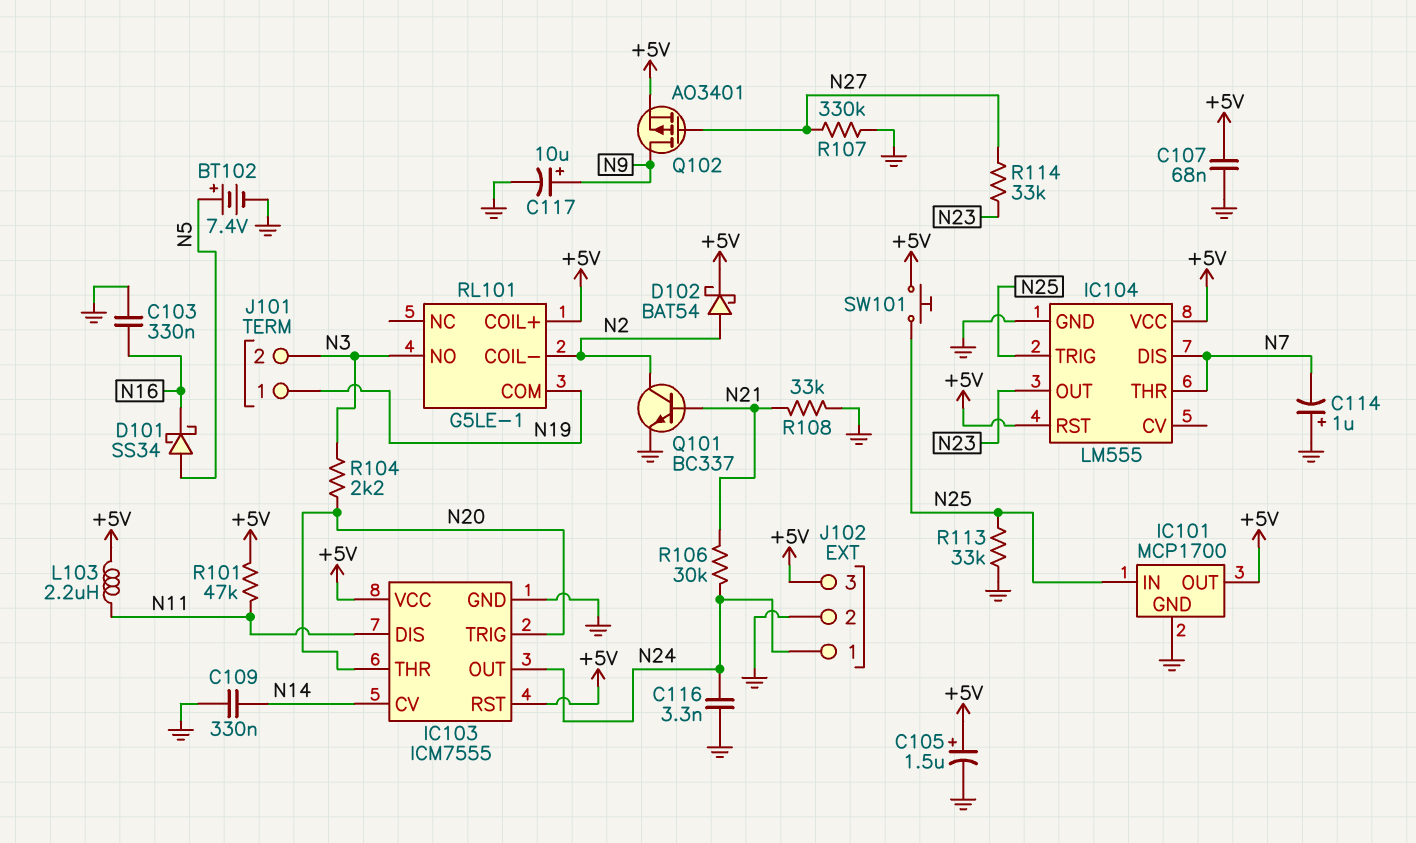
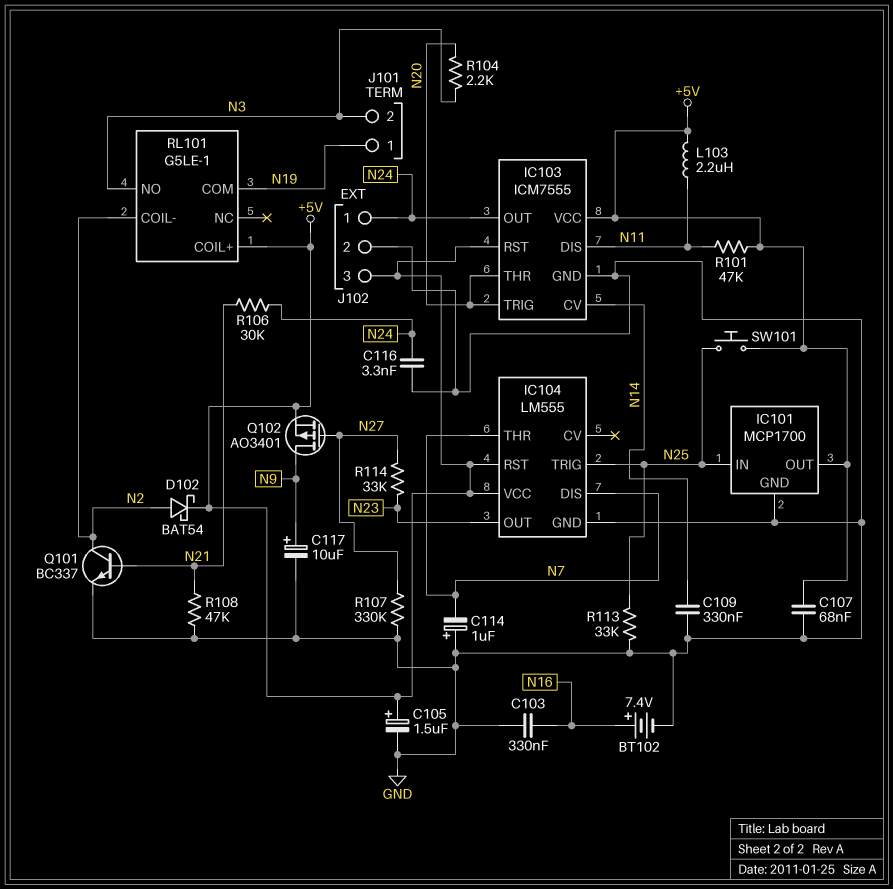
BT102: 7.4V (plus N5, minus GND) -> 7.4V (plus N16, minus GND)
D101: schottky SS34 (A N5, K N16) -> none
R108: 33k (GND, N21) -> 47k (GND, N21)

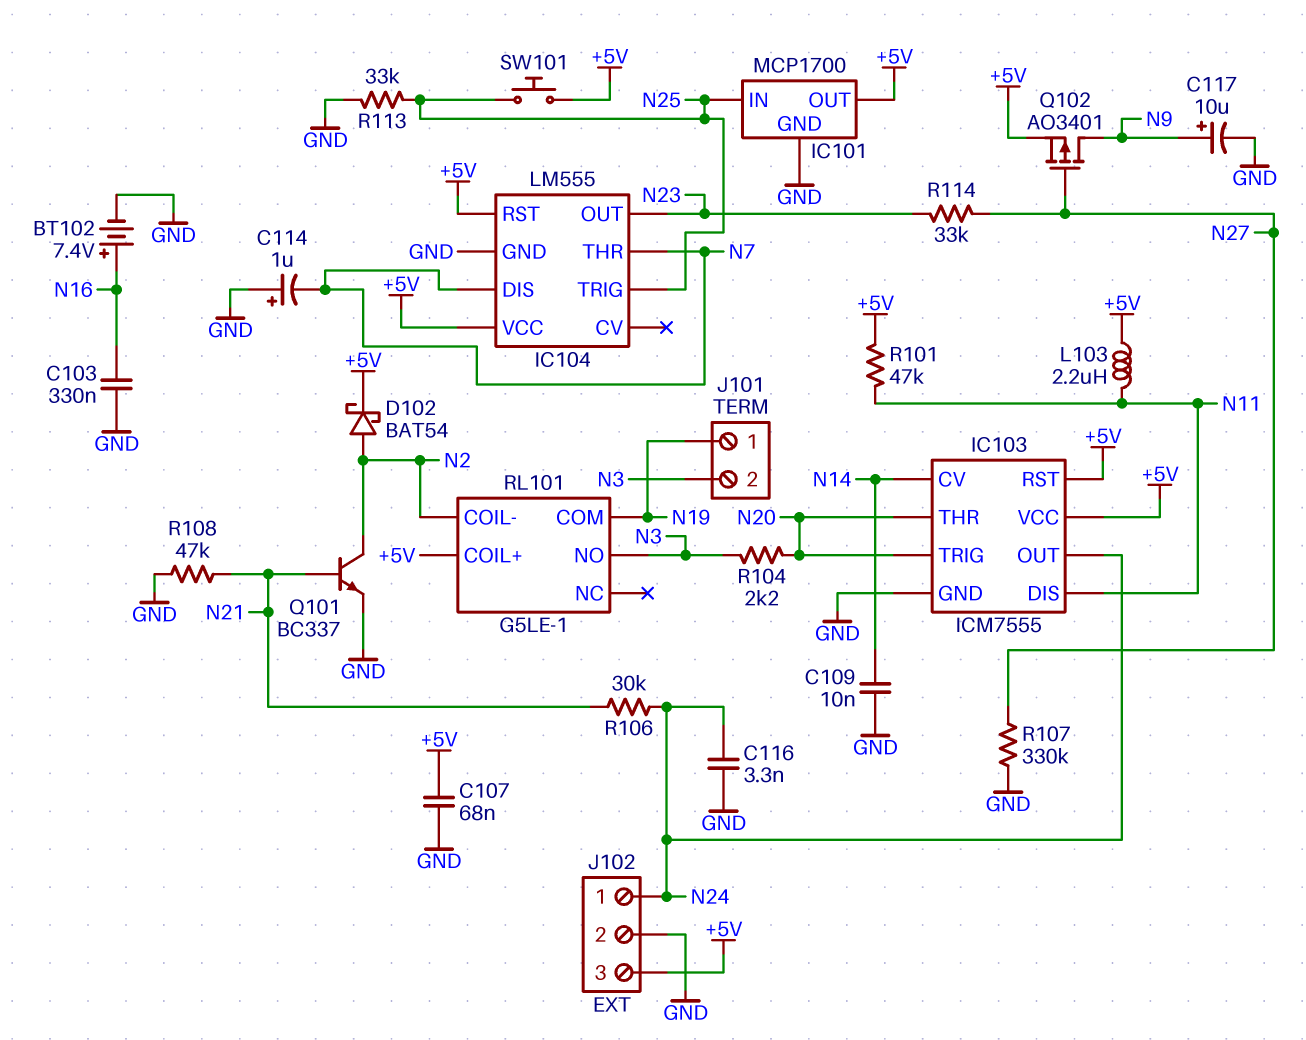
C105: 1.5uF (plus +5V, minus GND) -> none
C109: 330nF (GND, N14) -> 10nF (GND, N14)

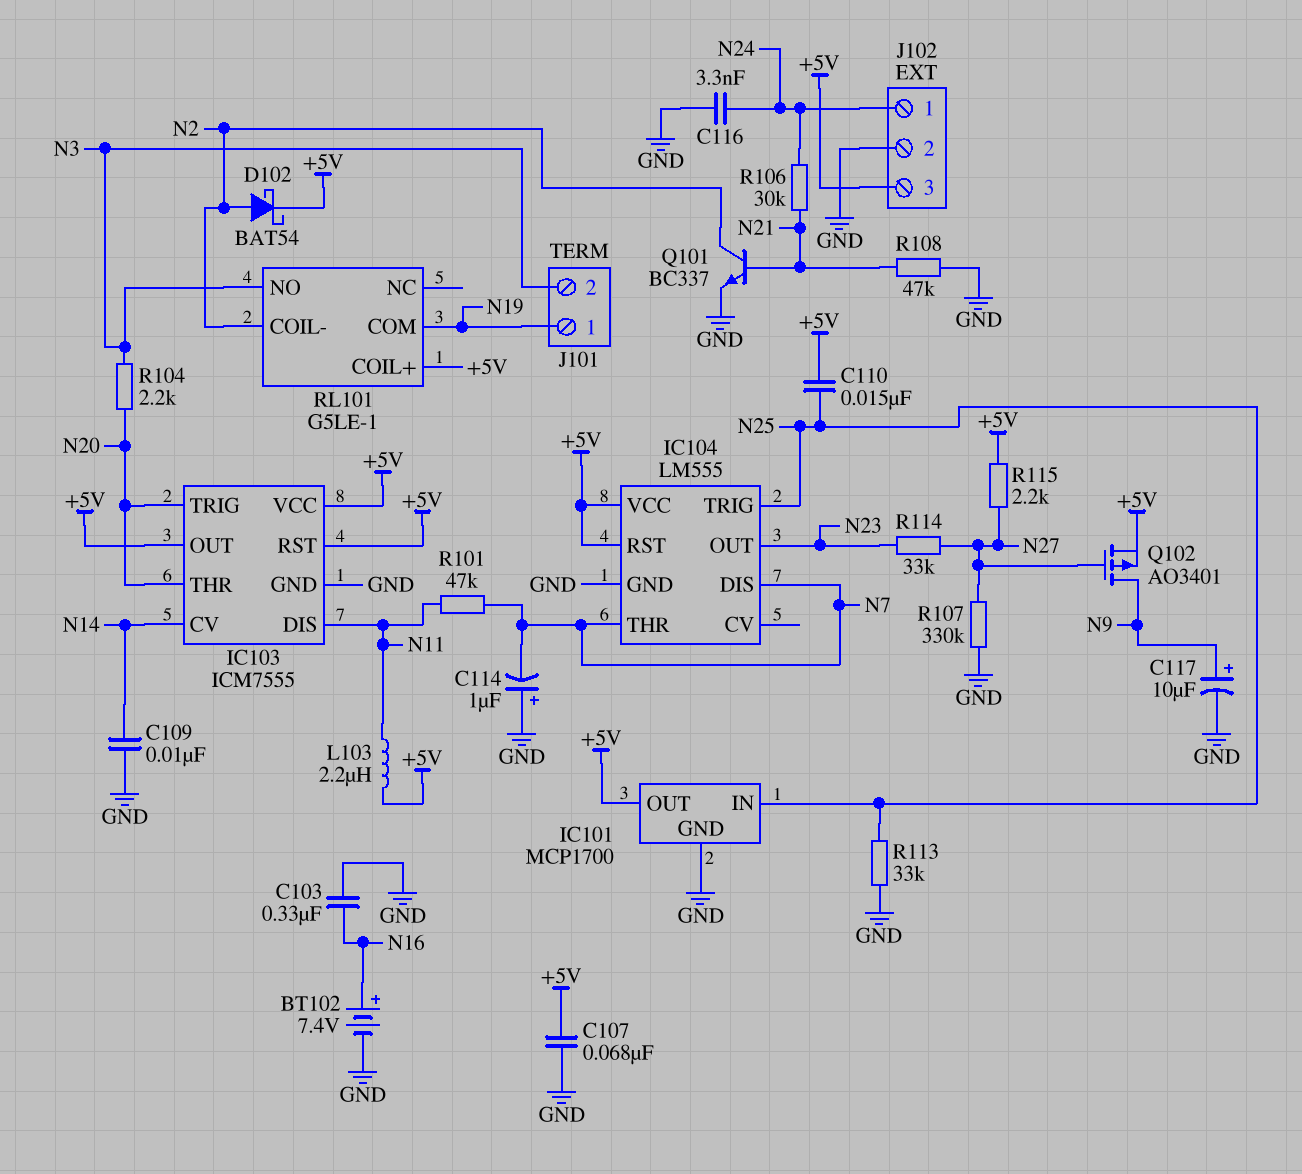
C110: none -> 15nF (+5V, N25)
IC103 pin OUT: N24 -> +5V
R101: 47k (+5V, N11) -> 47k (N7, N11)
R115: none -> 2.2k (+5V, N27)
SW101: button (+5V, N25) -> none

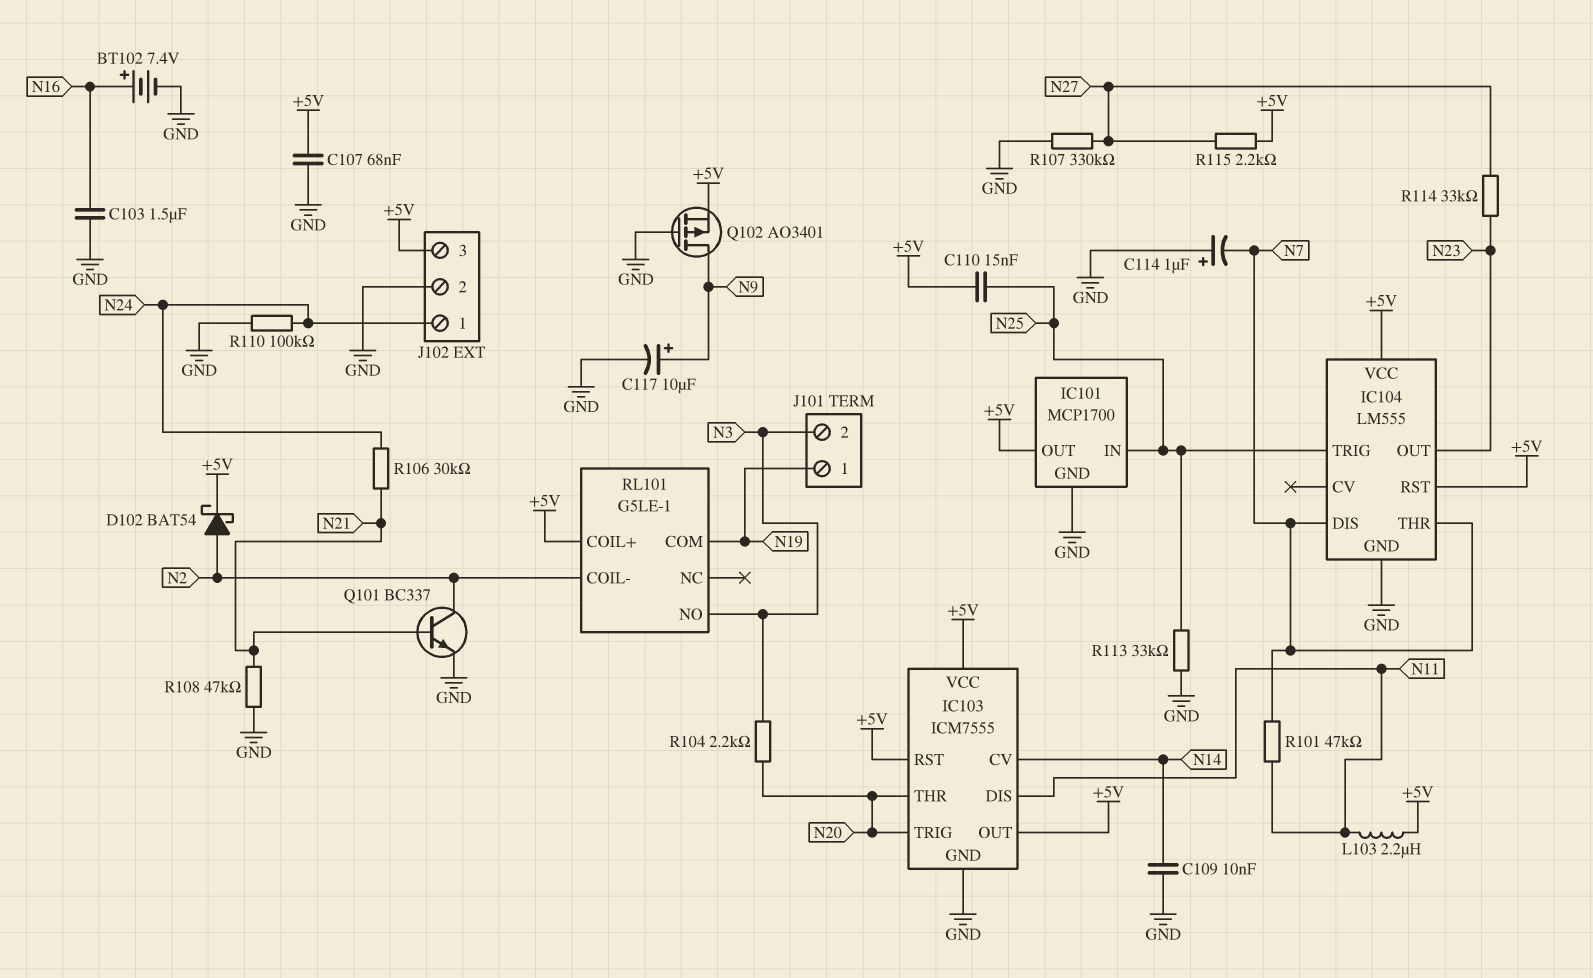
C103: 330nF (GND, N16) -> 1.5uF (GND, N16)
C116: 3.3nF (GND, N24) -> none
Q102: PMOS AO3401 (G N27, D N9, S +5V) -> PMOS AO3401 (G GND, D N9, S +5V)
R110: none -> 100k (GND, N24)

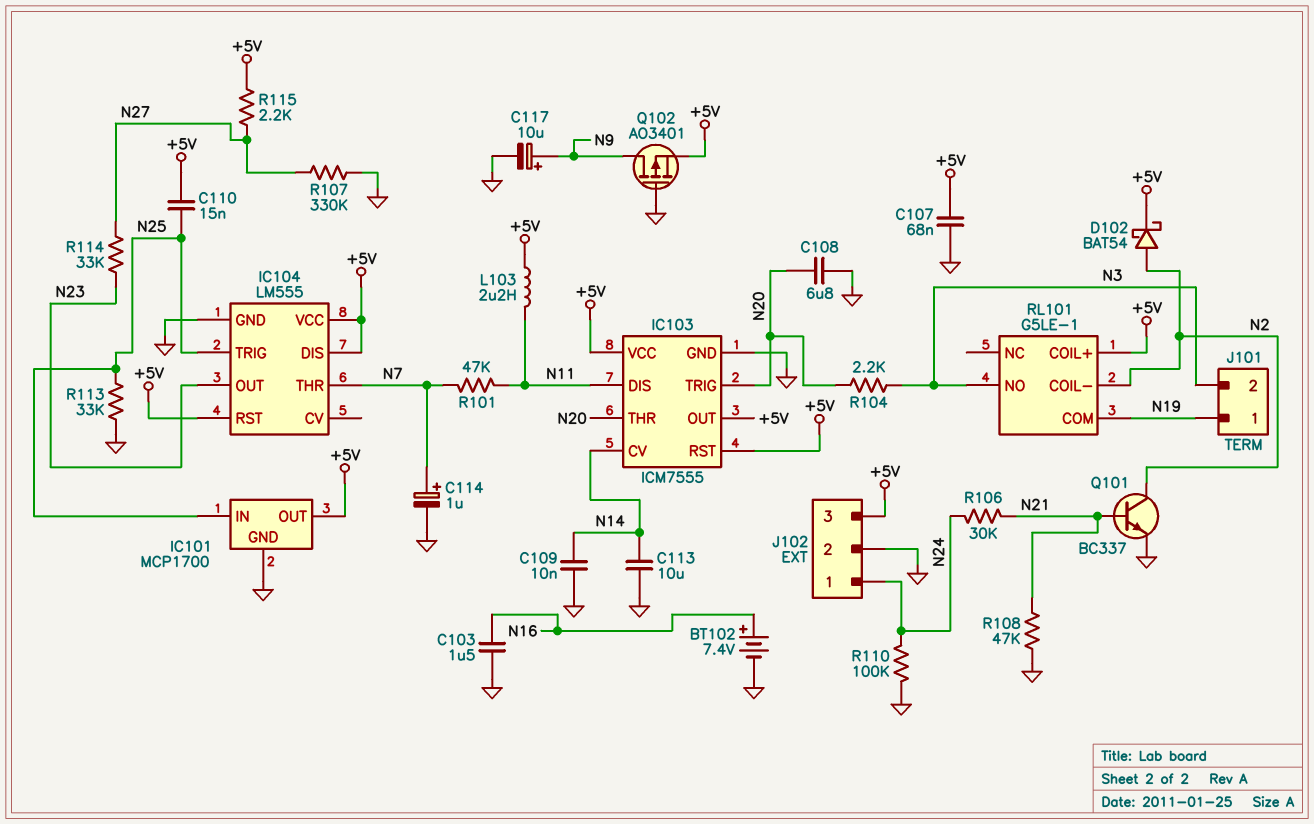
C108: none -> 6.8uF (GND, N20)
C113: none -> 10uF (GND, N14)
C114: 1uF (plus GND, minus N7) -> 1uF (plus N7, minus GND)
IC104 pin DIS: N7 -> +5V

